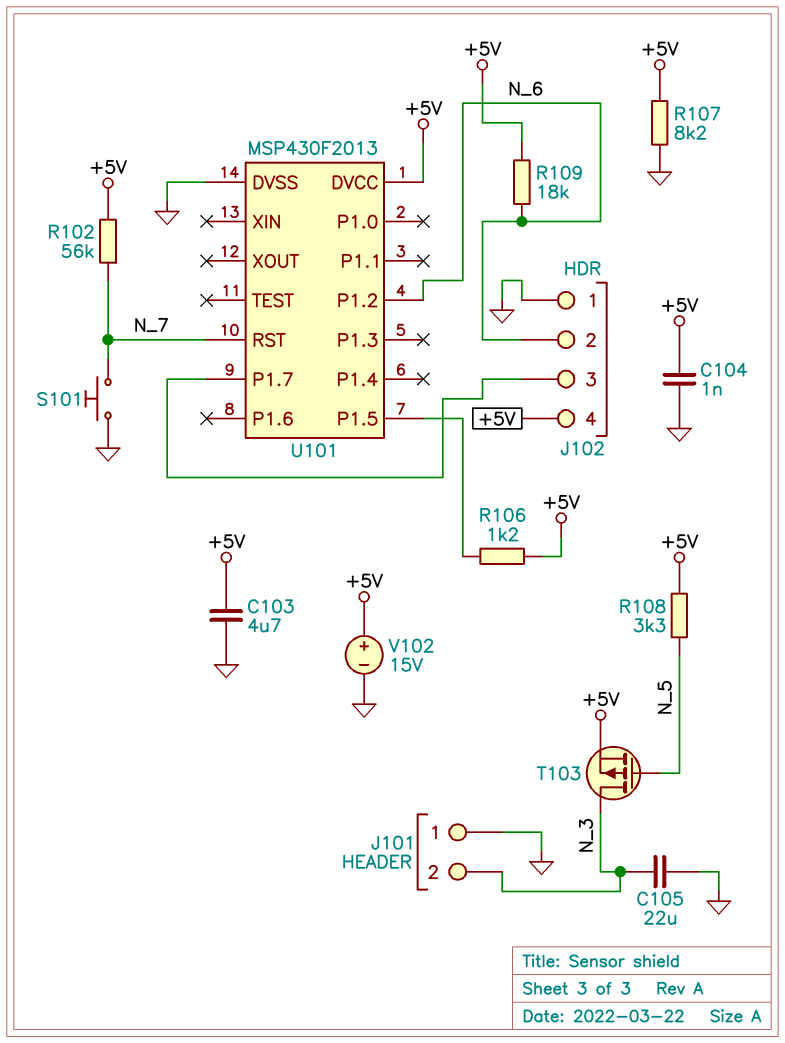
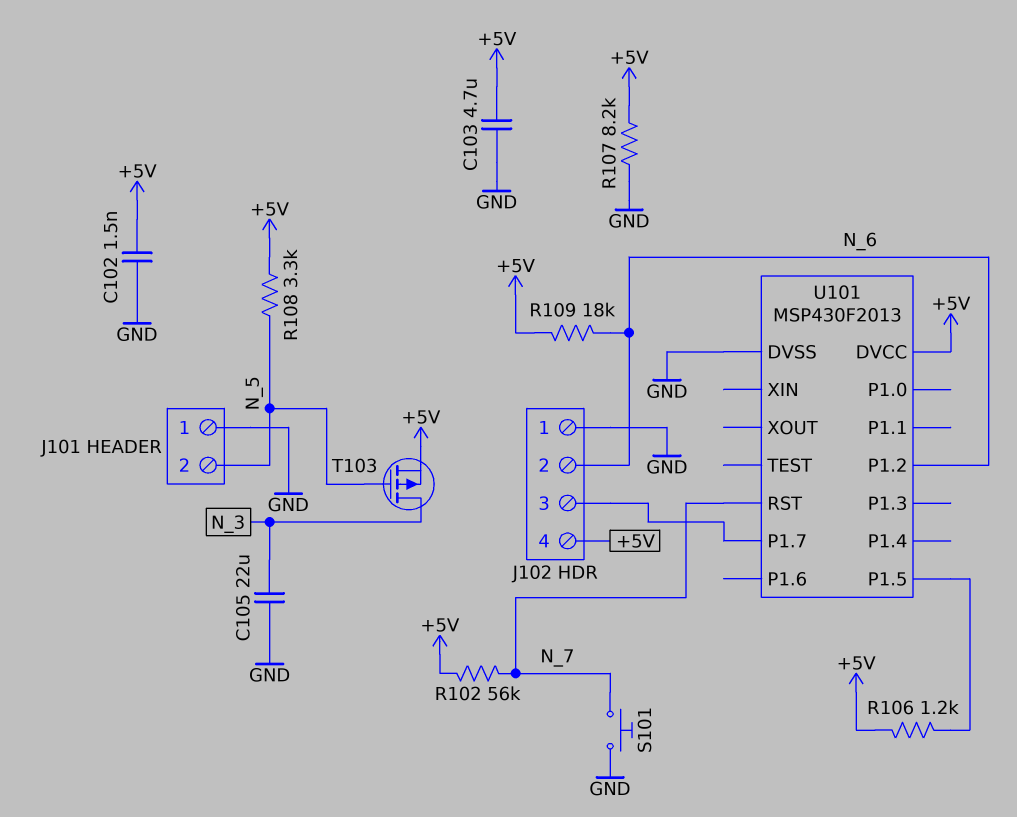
C102: none -> 1.5nF (+5V, GND)
C104: 1nF (+5V, GND) -> none
J101 pin 2: N_3 -> N_5
V102: 15V (plus +5V, minus GND) -> none

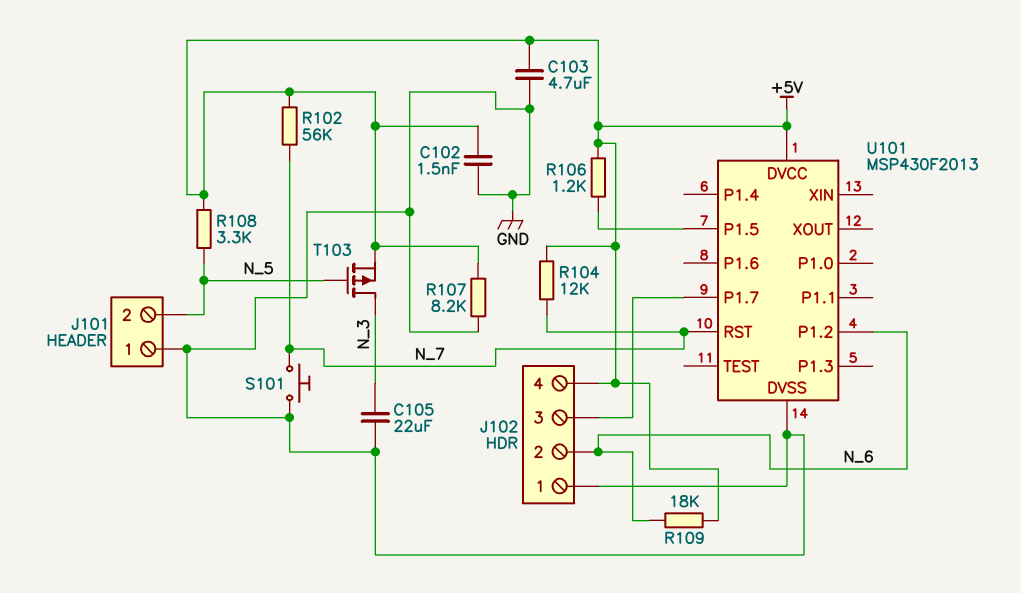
R104: none -> 12k (+5V, N_7)

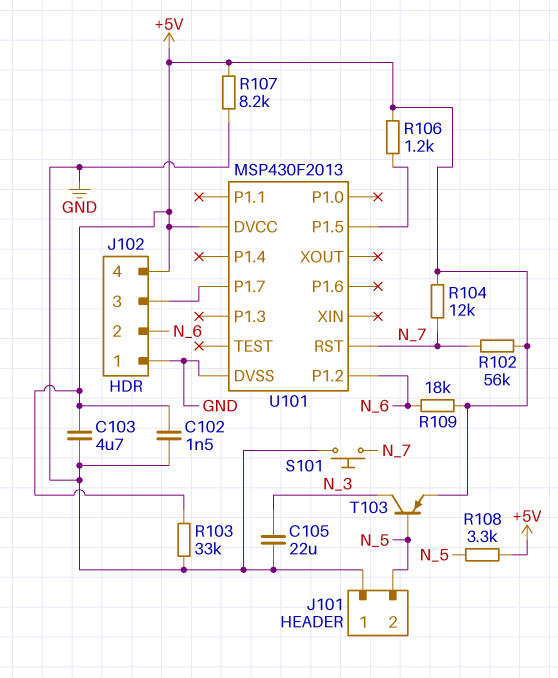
R103: none -> 33k (+5V, GND)
T103: PMOS (G N_5, D N_3, S +5V) -> PNP (B N_5, C N_3, E +5V)

